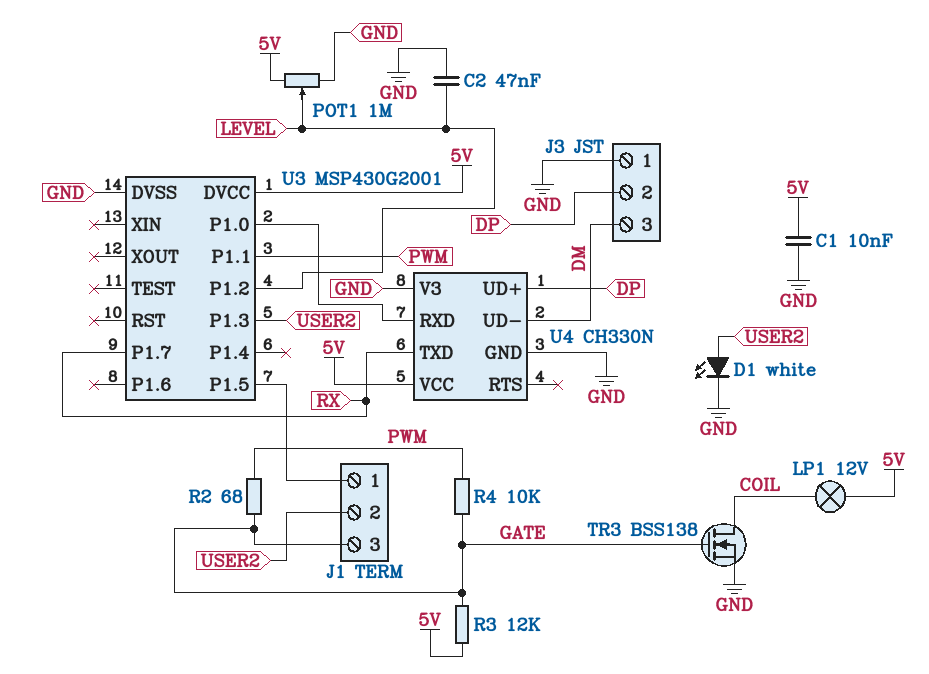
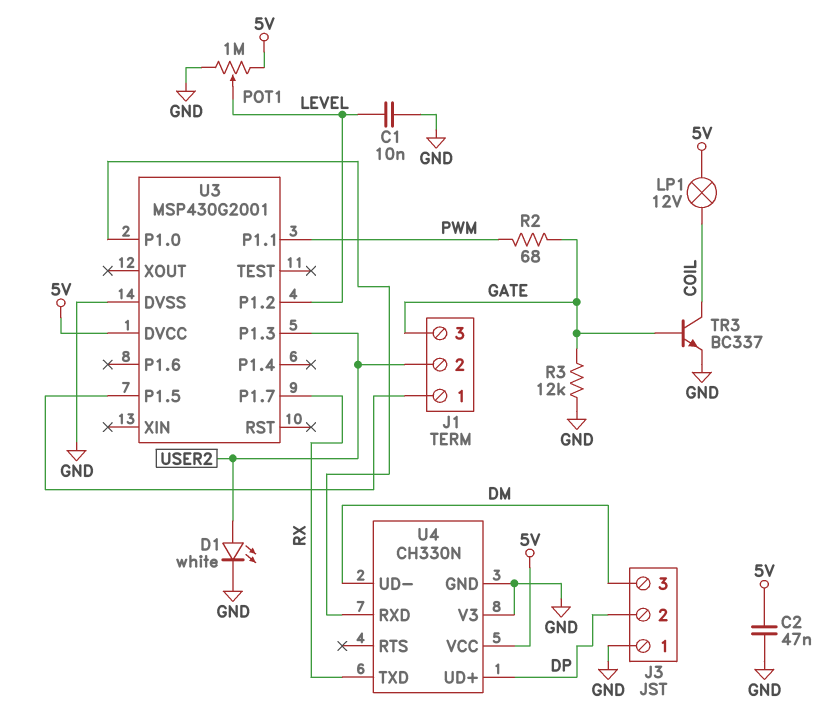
C1: 10nF (5V, GND) -> 10nF (GND, LEVEL)
C2: 47nF (GND, LEVEL) -> 47nF (5V, GND)
R3: 12k (5V, GATE) -> 12k (GATE, GND)
R4: 10k (GATE, PWM) -> none
TR3: NMOS BSS138 (G GATE, D COIL, S GND) -> NPN BC337 (B GATE, C COIL, E GND)

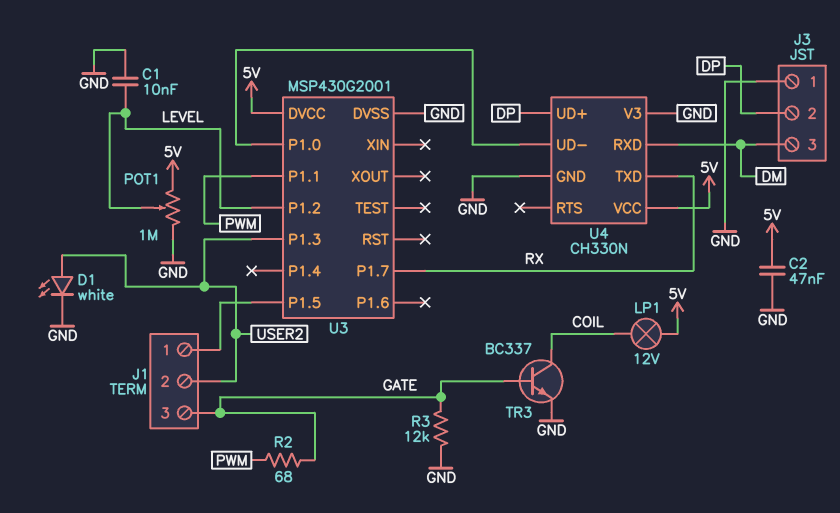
U4 pin RXD: U3/P1.0 -> DM
U4 pin UD-: DM -> U3/P1.0

